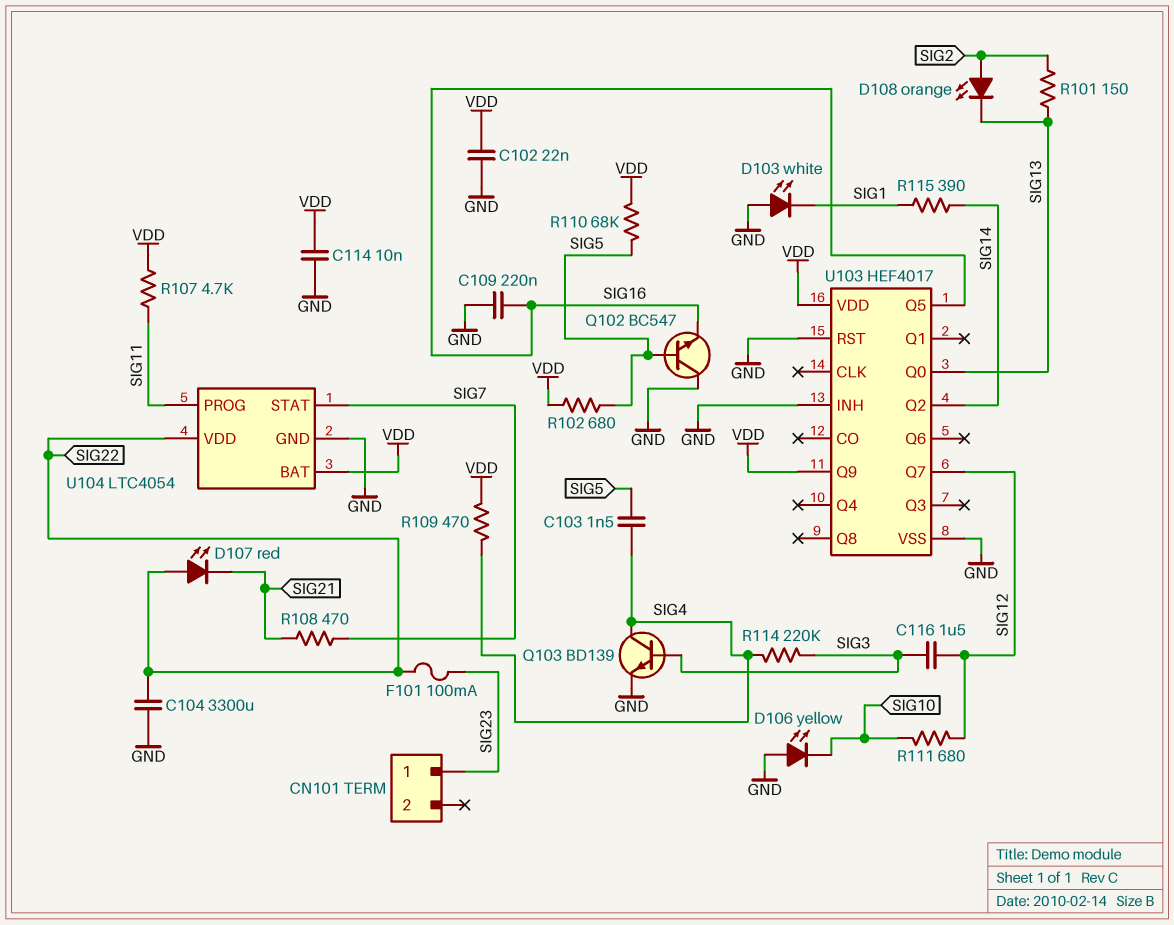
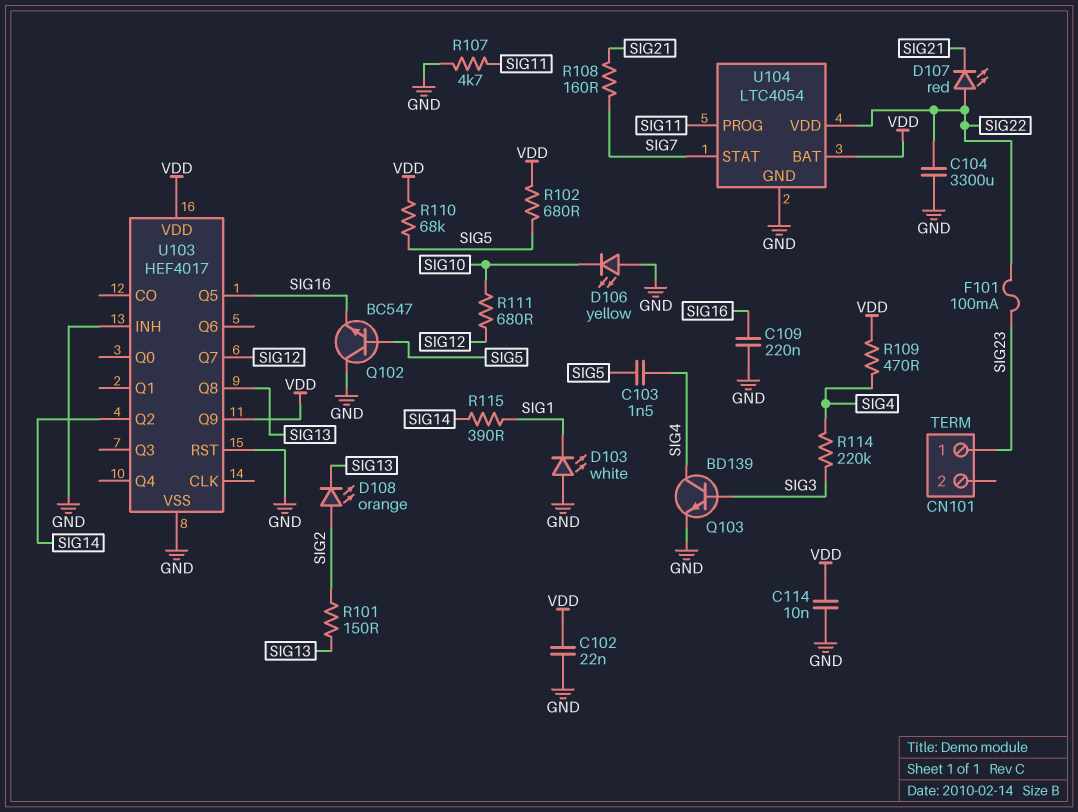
C116: 1.5uF (SIG3, SIG12) -> none
R107: 4.7k (SIG11, VDD) -> 4.7k (GND, SIG11)
R108: 470 (SIG7, SIG21) -> 160 (SIG7, SIG21)
U103 pin Q0: SIG13 -> none
U103 pin Q8: none -> SIG13

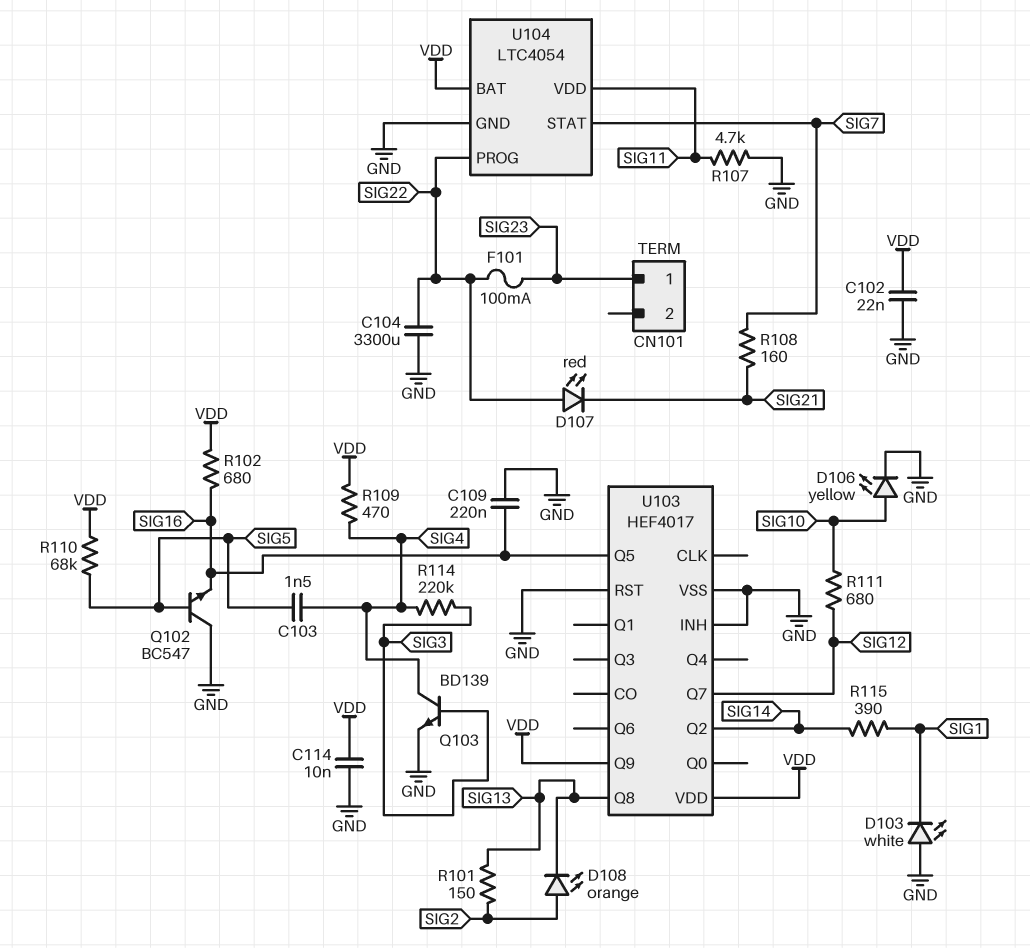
D106: LED yellow (A GND, K SIG10) -> LED yellow (A SIG10, K GND)
R102: 680 (SIG5, VDD) -> 680 (SIG16, VDD)
U104 pin PROG: SIG11 -> SIG22
U104 pin VDD: SIG22 -> SIG11

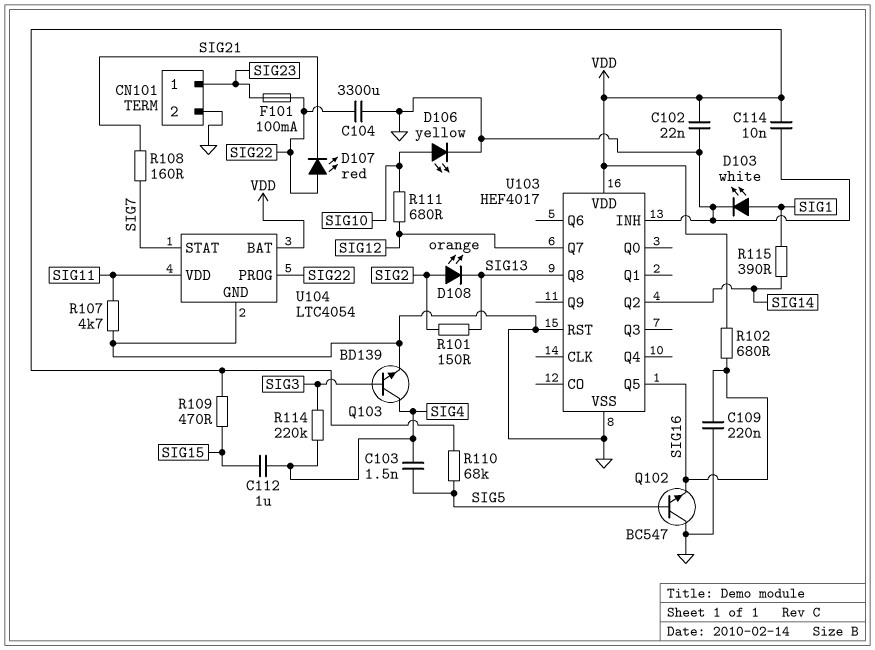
C112: none -> 1uF (SIG4, SIG15)
CN101 pin 2: none -> GND
D103: LED white (A GND, K SIG1) -> LED white (A SIG1, K GND)
R109: 470 (SIG4, VDD) -> 470 (SIG15, VDD)
U103 pin Q9: VDD -> none

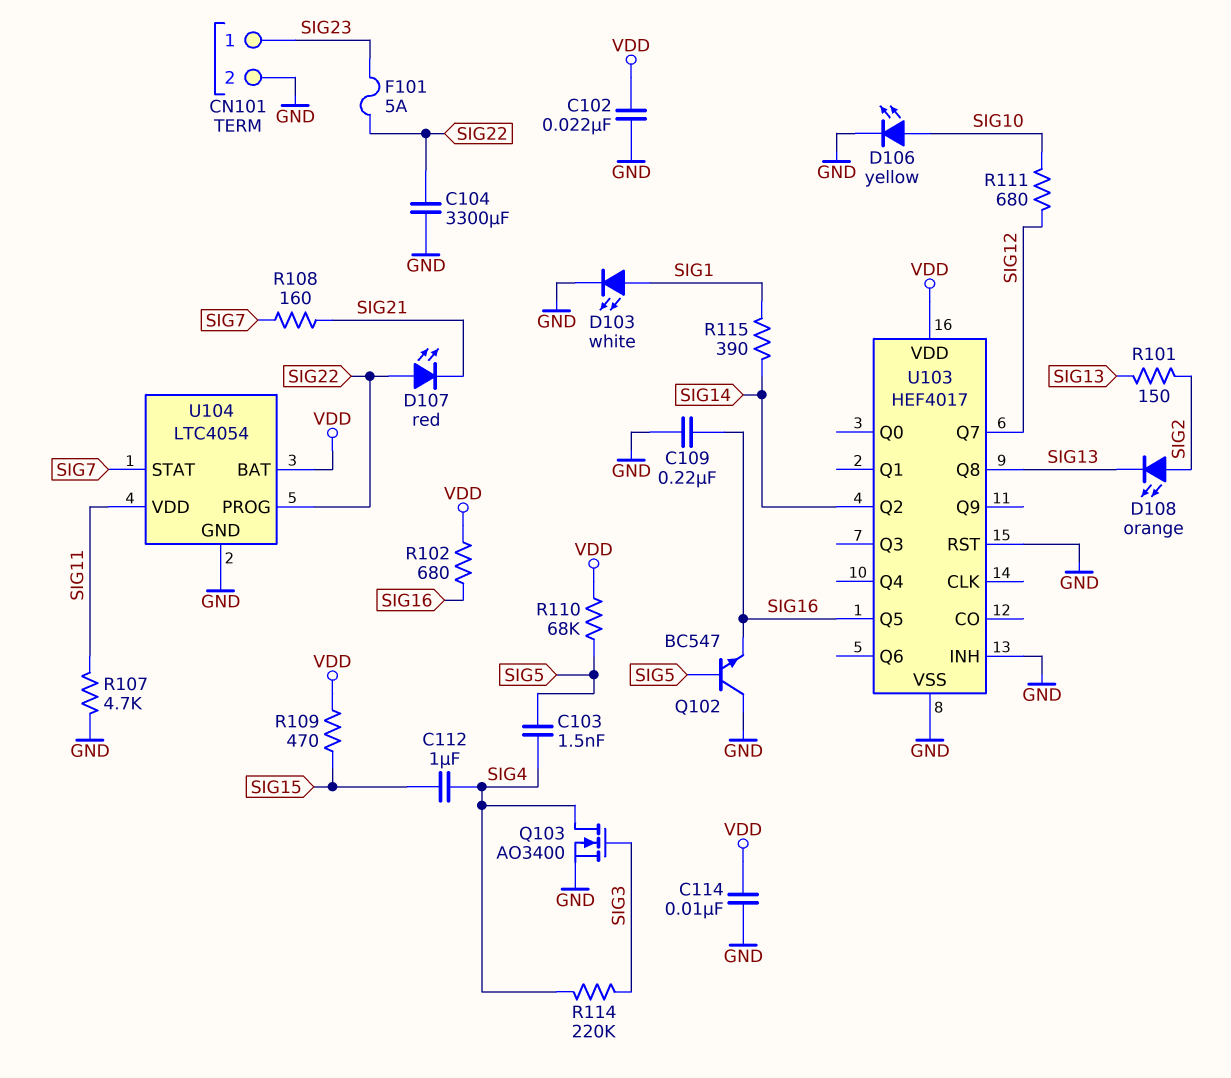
F101: 100mA (SIG22, SIG23) -> 5A (SIG22, SIG23)
Q103: NPN BD139 (B SIG3, C SIG4, E GND) -> NMOS AO3400 (G SIG3, D SIG4, S GND)

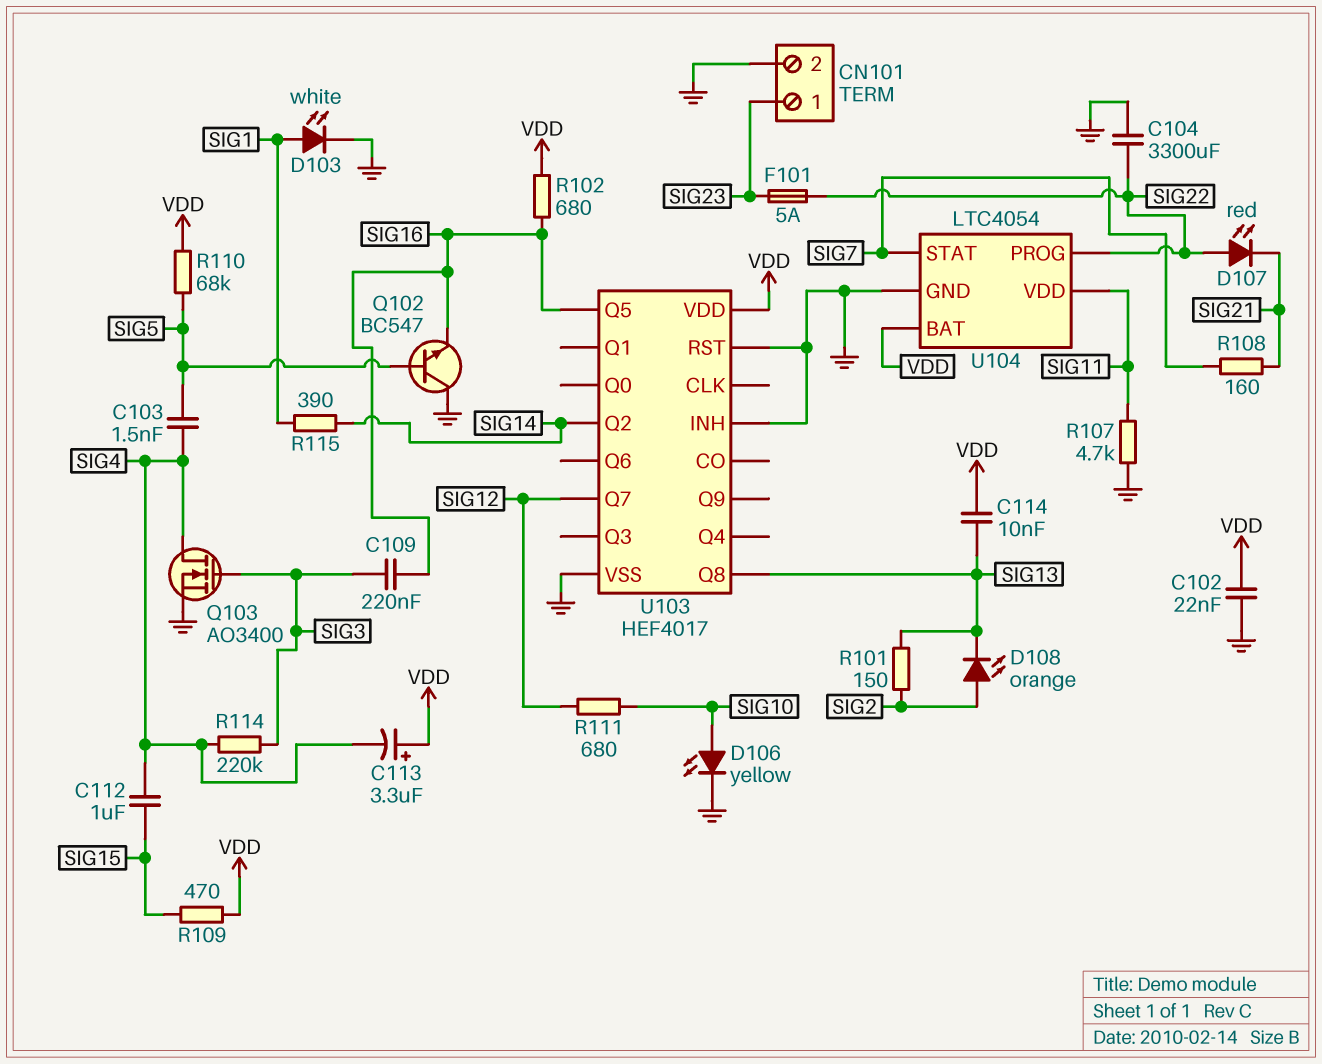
C109: 220nF (GND, SIG16) -> 220nF (SIG3, SIG16)
C113: none -> 3.3uF (plus VDD, minus SIG4)
C114: 10nF (GND, VDD) -> 10nF (SIG13, VDD)

